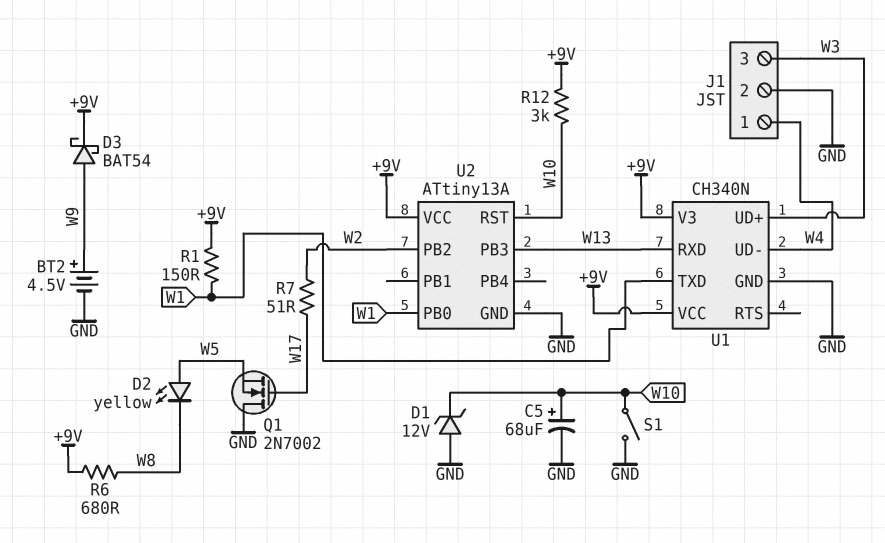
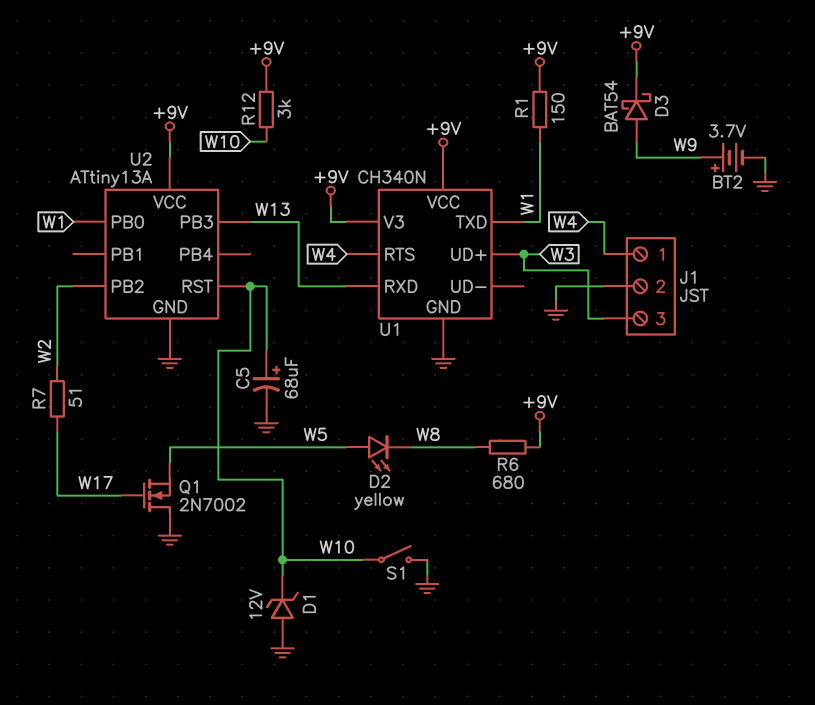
BT2: 4.5V (plus W9, minus GND) -> 3.7V (plus W9, minus GND)
U1 pin RTS: none -> W4
U1 pin UD-: W4 -> none

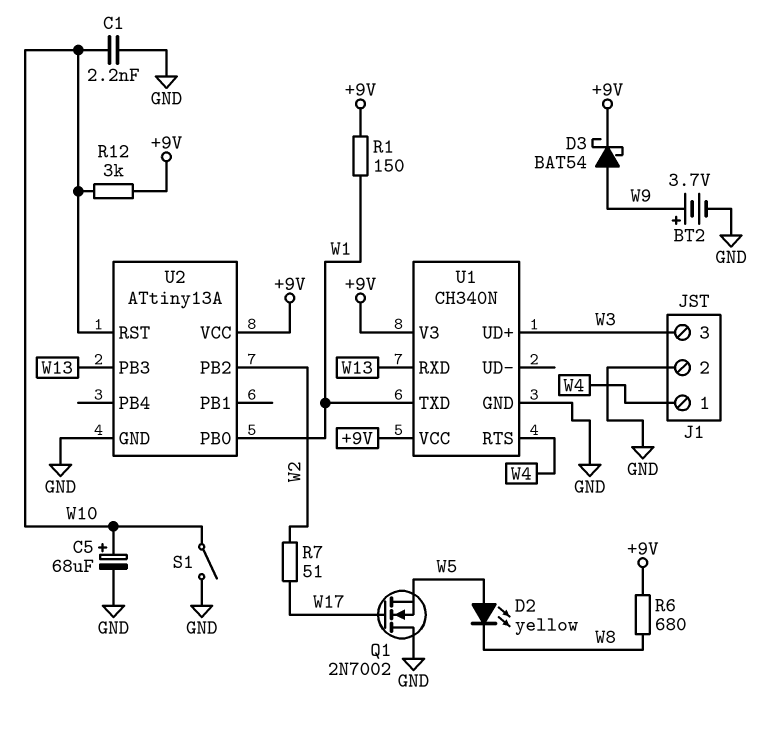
C1: none -> 2.2nF (GND, W10)
D1: zener 12V (A GND, K W10) -> none

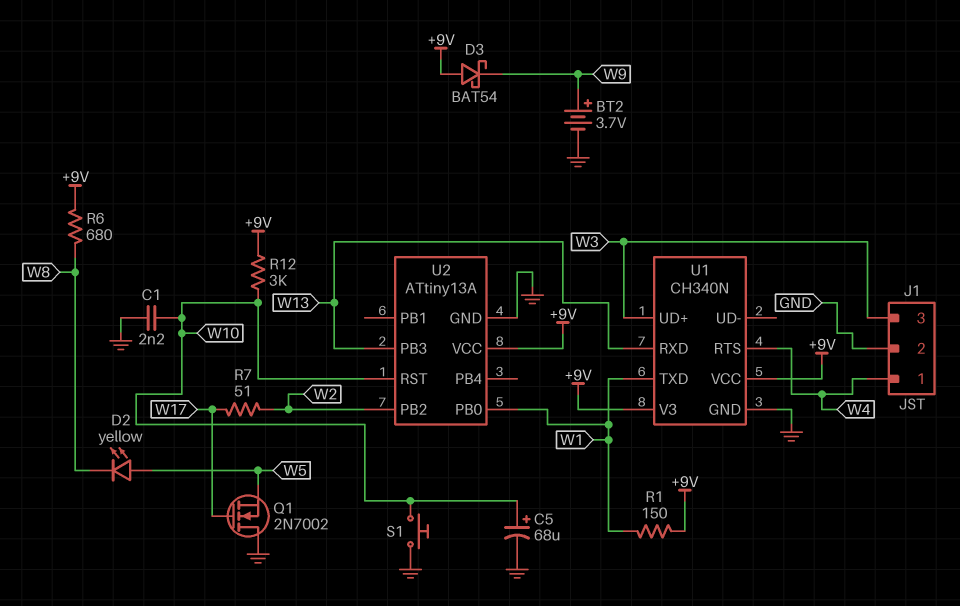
D3: schottky BAT54 (A W9, K +9V) -> schottky BAT54 (A +9V, K W9)
S1: switch (GND, W10) -> button (GND, W10)

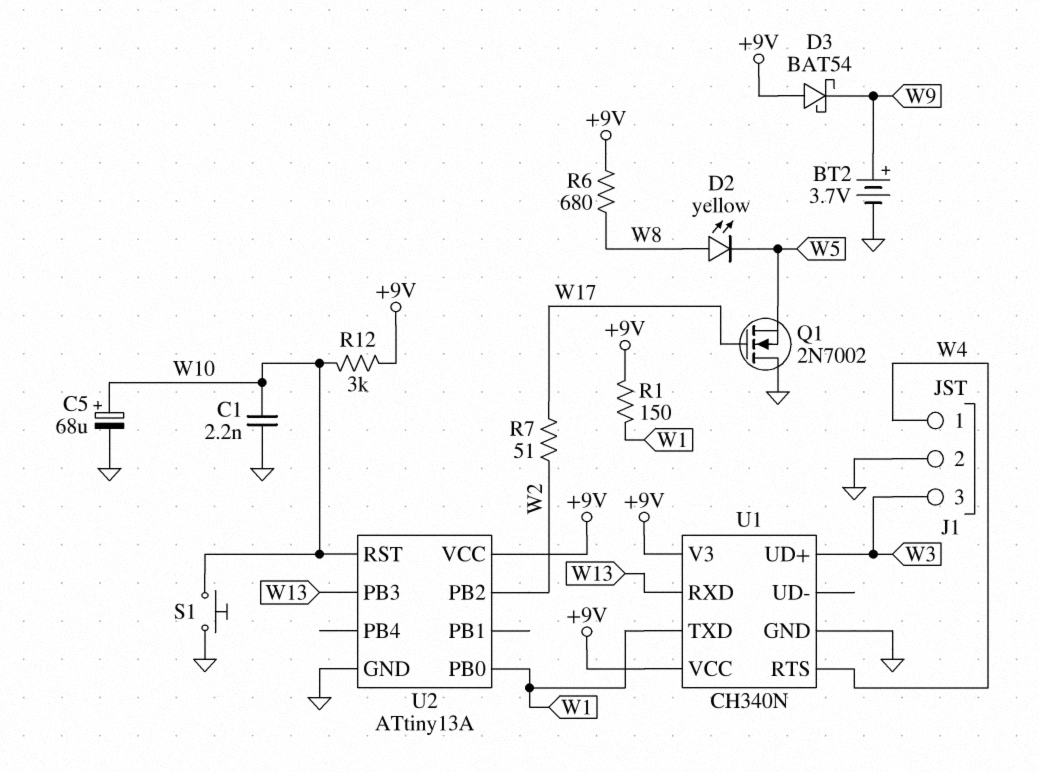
D2: LED yellow (A W5, K W8) -> LED yellow (A W8, K W5)

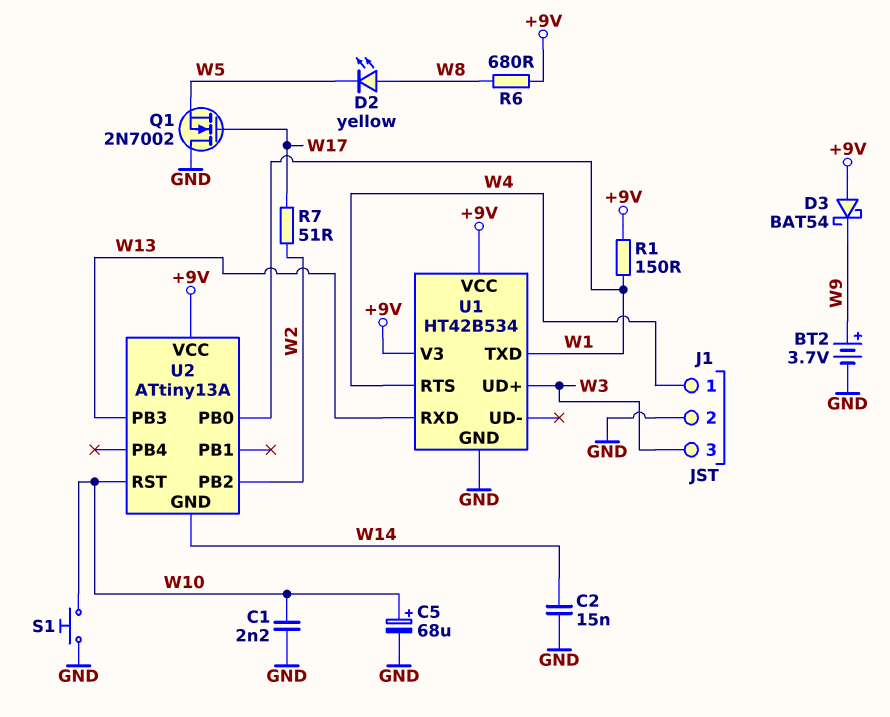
C2: none -> 15nF (GND, W14)
R12: 3k (+9V, W10) -> none
U1: CH340N -> HT42B534
U2 pin GND: GND -> W14

